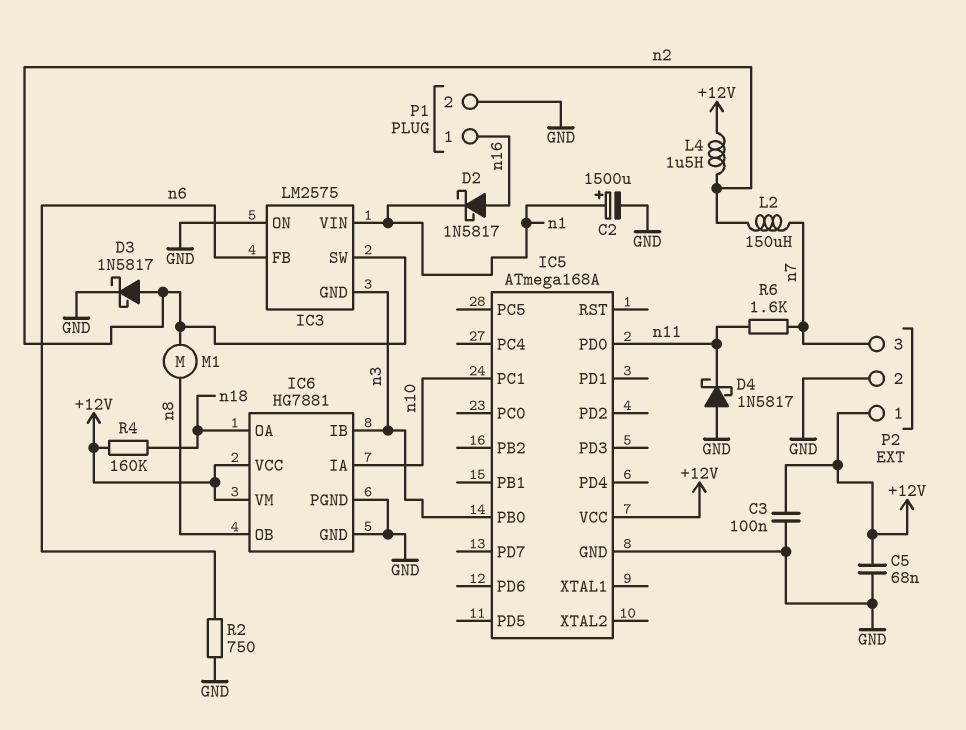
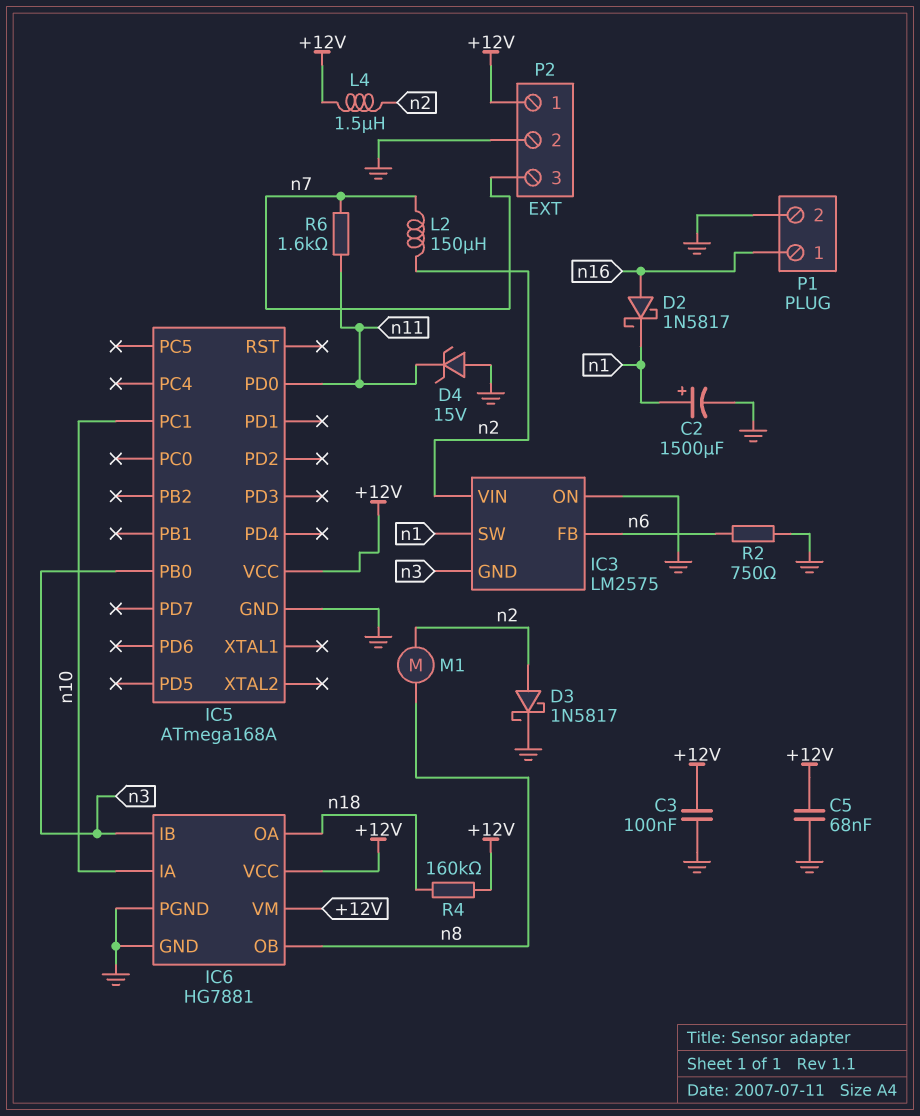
D4: schottky 1N5817 (A GND, K n11) -> zener 15V (A GND, K n11)
IC3 pin SW: n2 -> n1
IC3 pin VIN: n1 -> n2

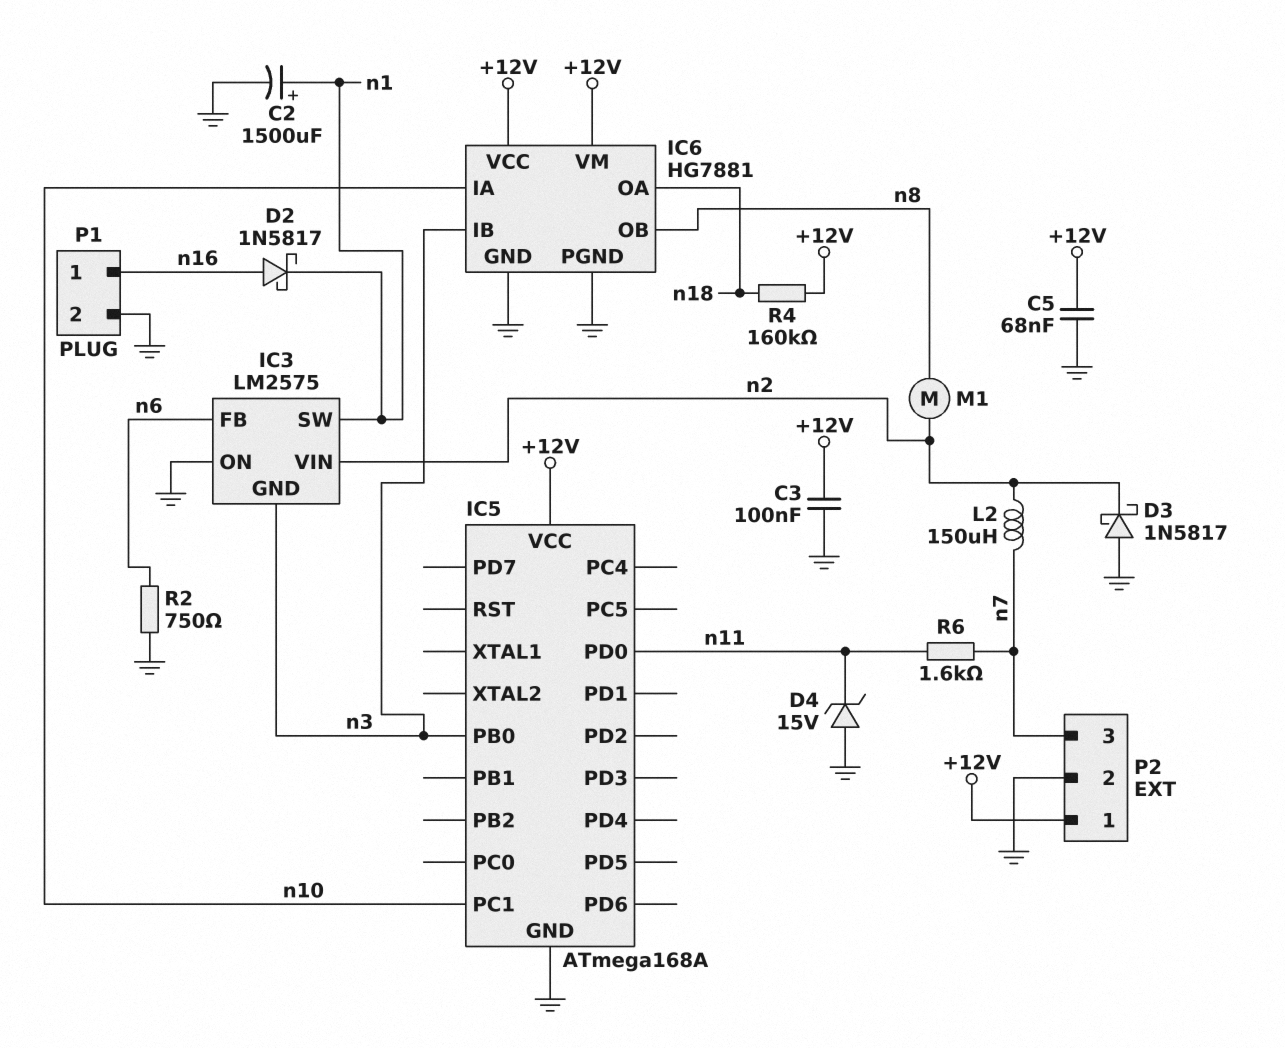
D3: schottky 1N5817 (A n2, K GND) -> schottky 1N5817 (A GND, K n2)
L4: 1.5uH (+12V, n2) -> none

